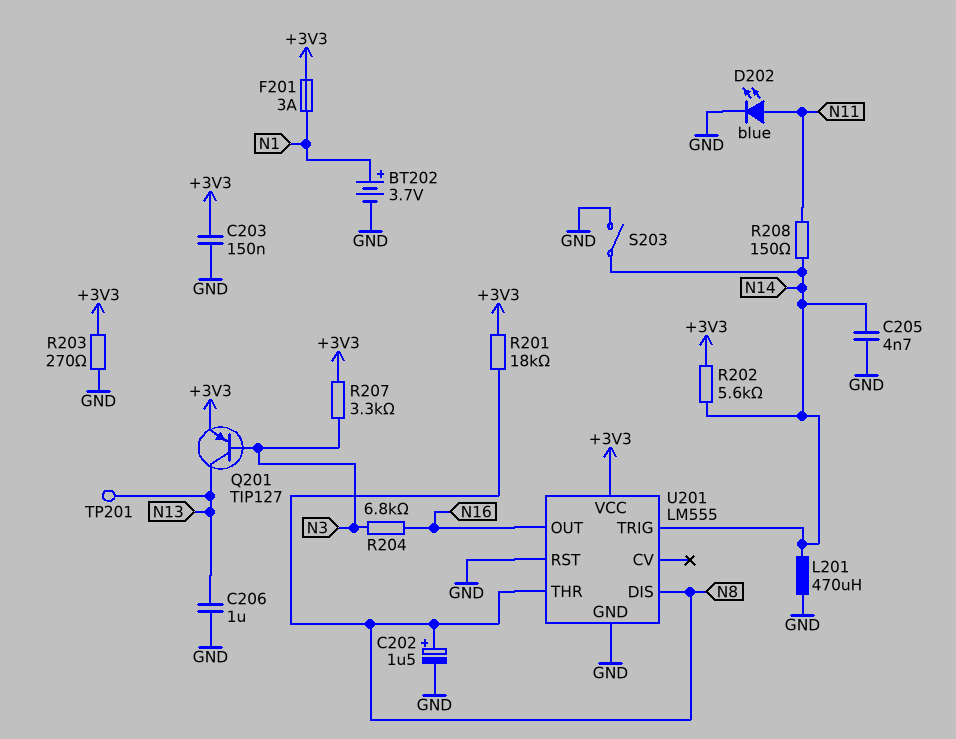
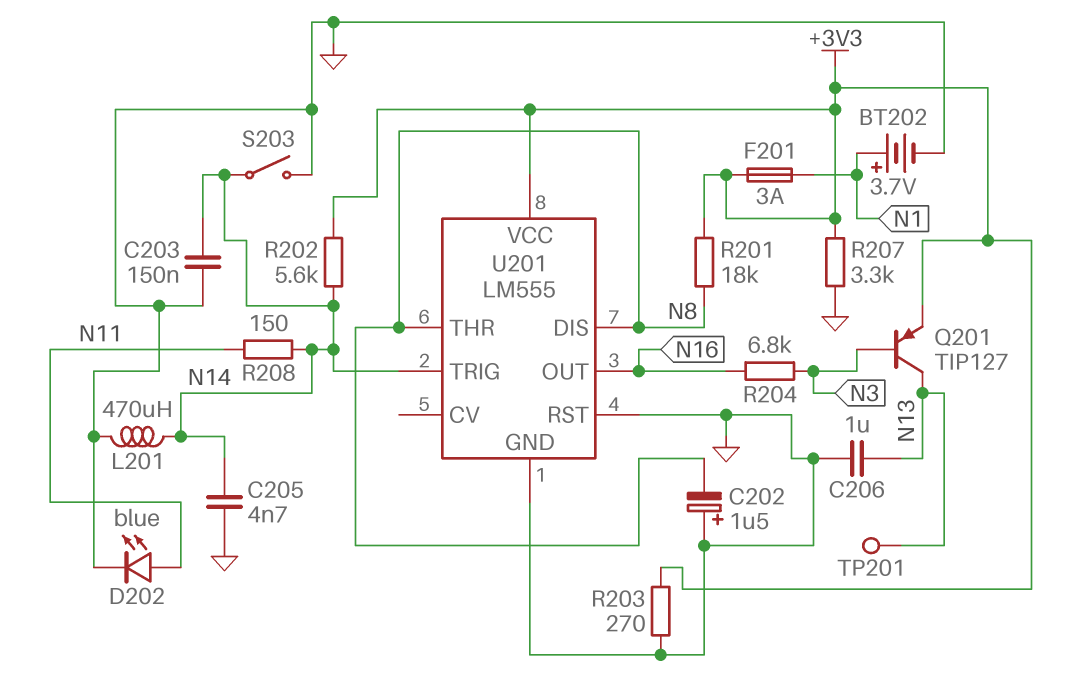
C202: 1.5uF (plus N8, minus GND) -> 1.5uF (plus GND, minus N8)
C203: 150nF (+3V3, GND) -> 150nF (GND, N14)
R207: 3.3k (+3V3, N3) -> 3.3k (+3V3, GND)

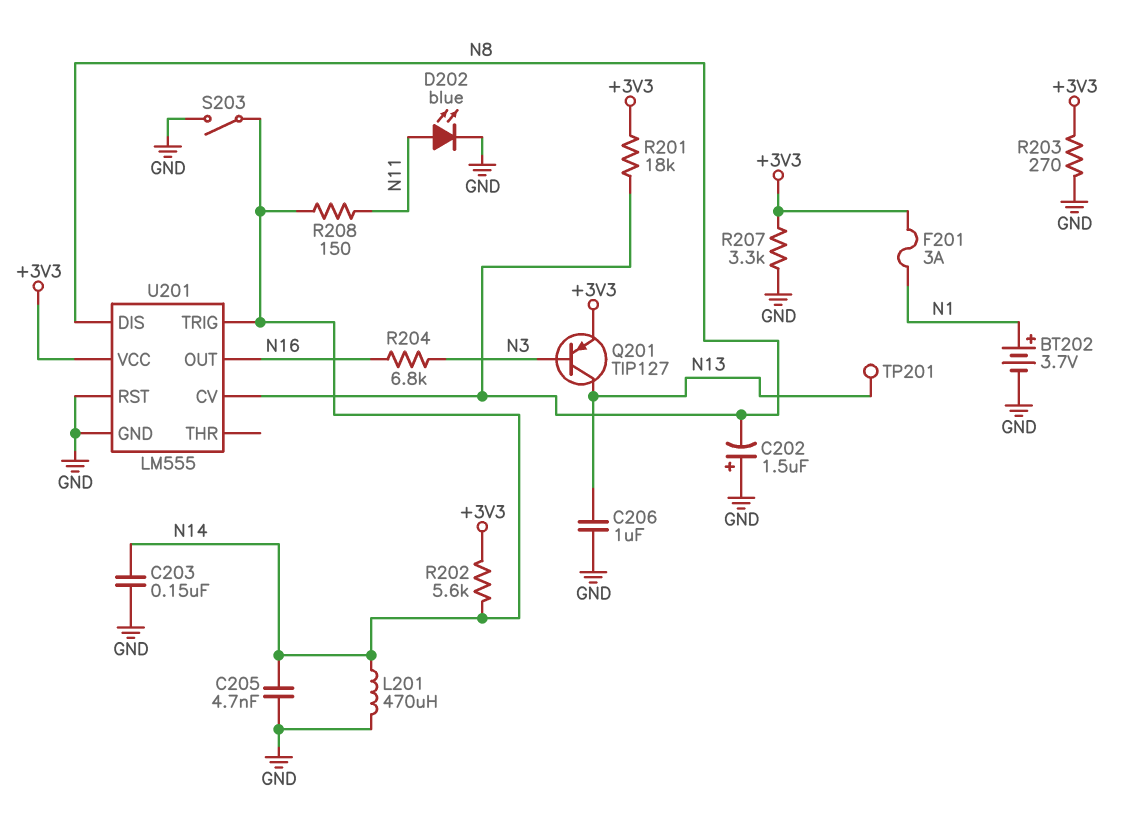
U201 pin CV: none -> N8
U201 pin THR: N8 -> none

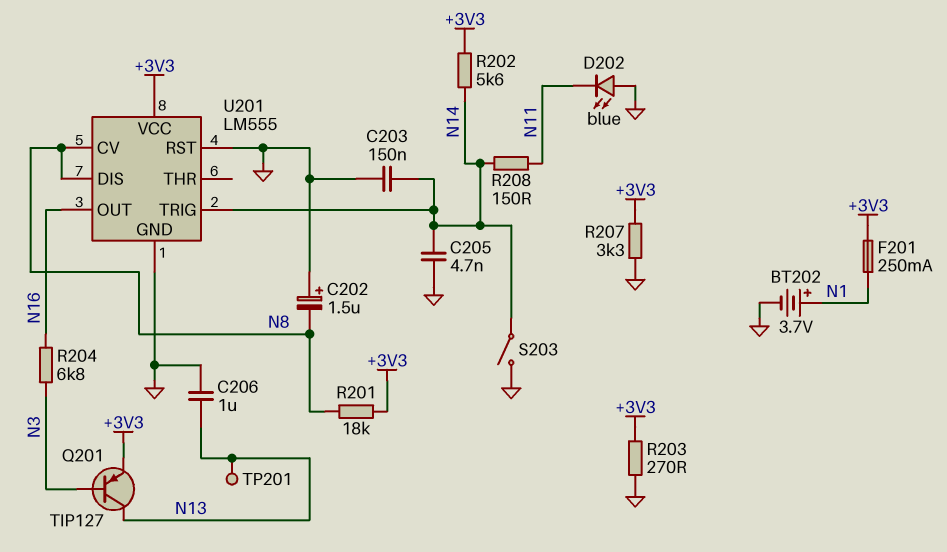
D202: LED blue (A N11, K GND) -> LED blue (A GND, K N11)
F201: 3A (+3V3, N1) -> 250mA (+3V3, N1)
L201: 470uH (GND, N14) -> none

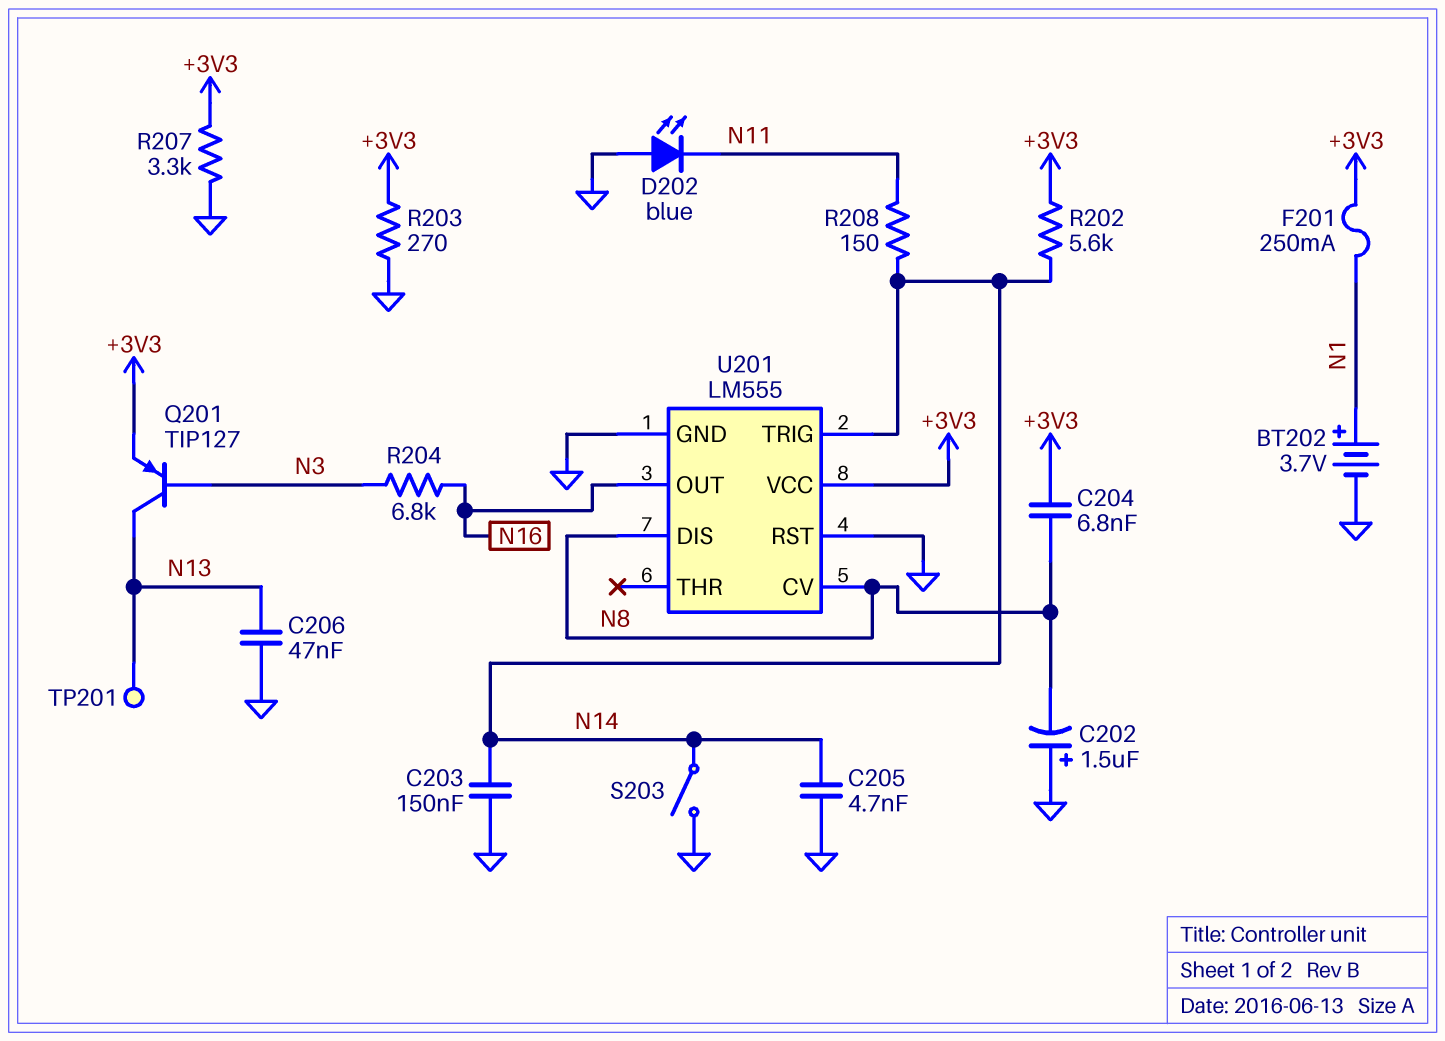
C204: none -> 6.8nF (+3V3, N8)
C206: 1uF (GND, N13) -> 47nF (GND, N13)
R201: 18k (+3V3, N8) -> none

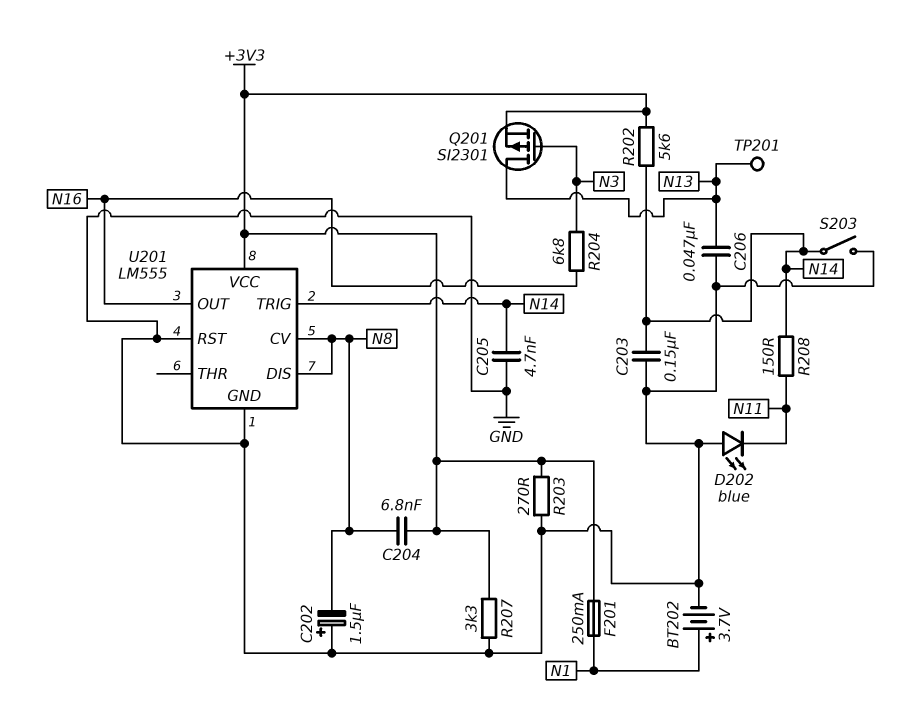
Q201: PNP TIP127 (B N3, C N13, E +3V3) -> PMOS SI2301 (G N3, D N13, S +3V3)

